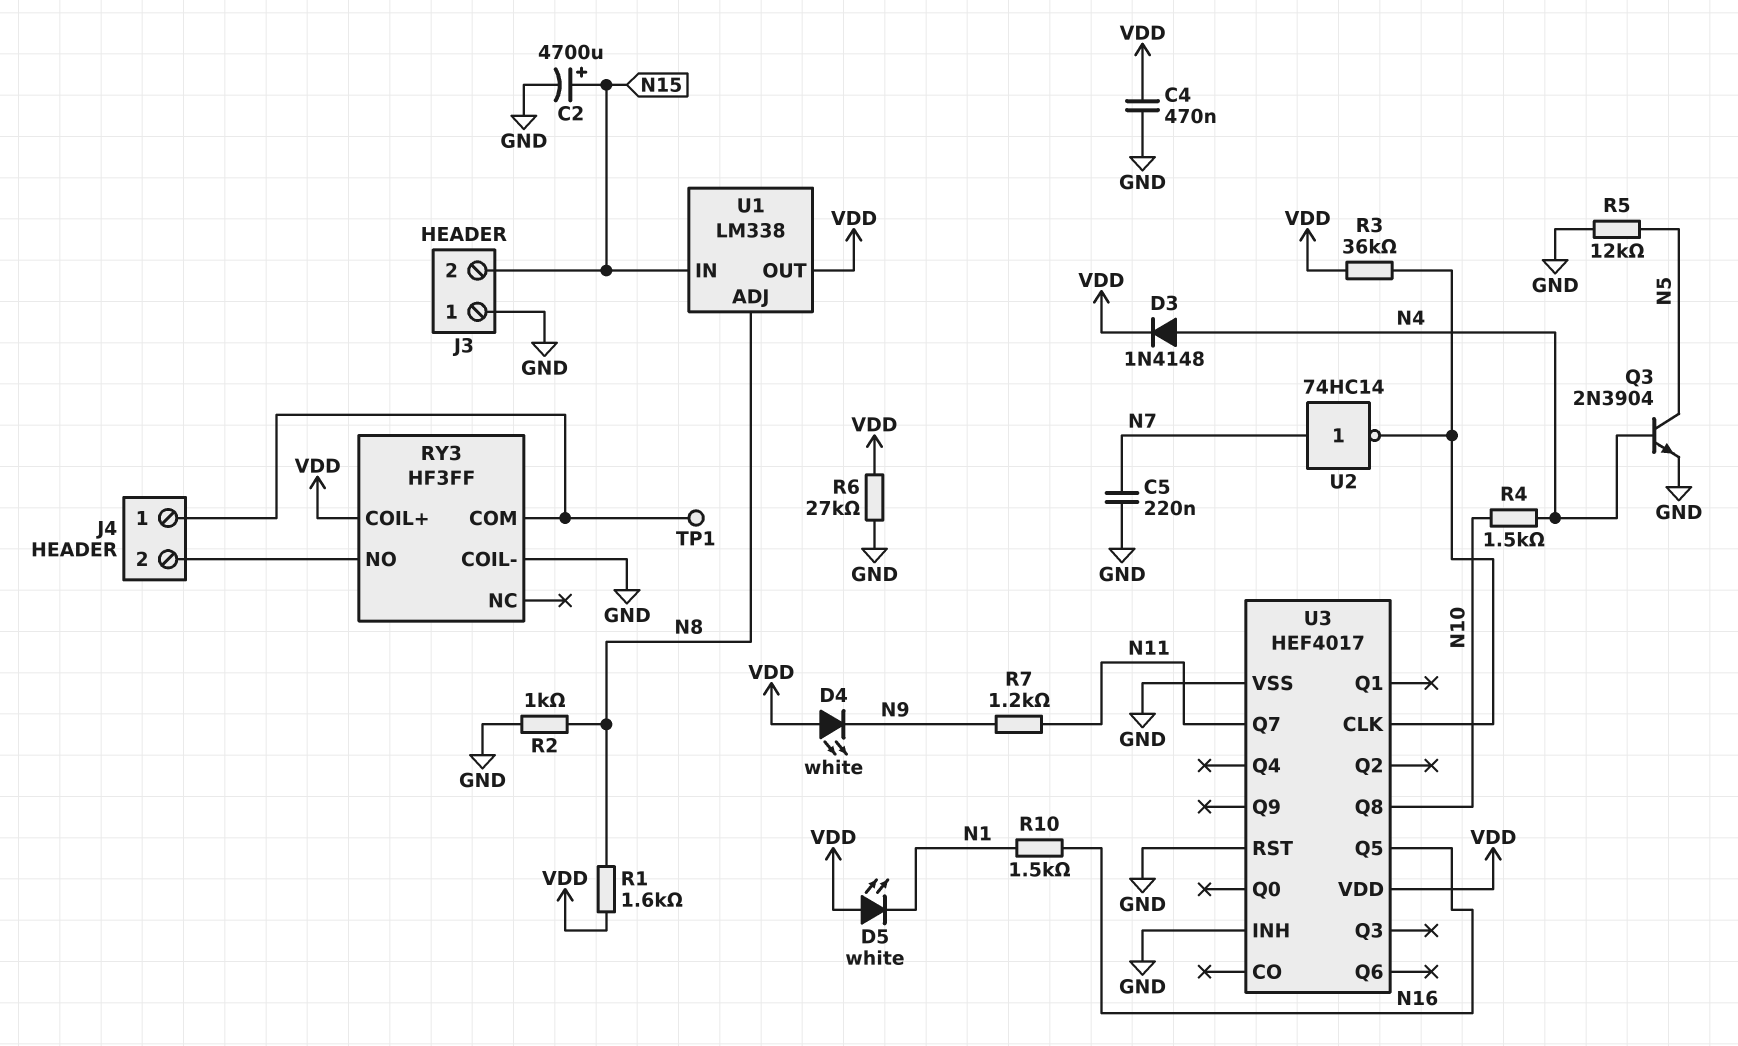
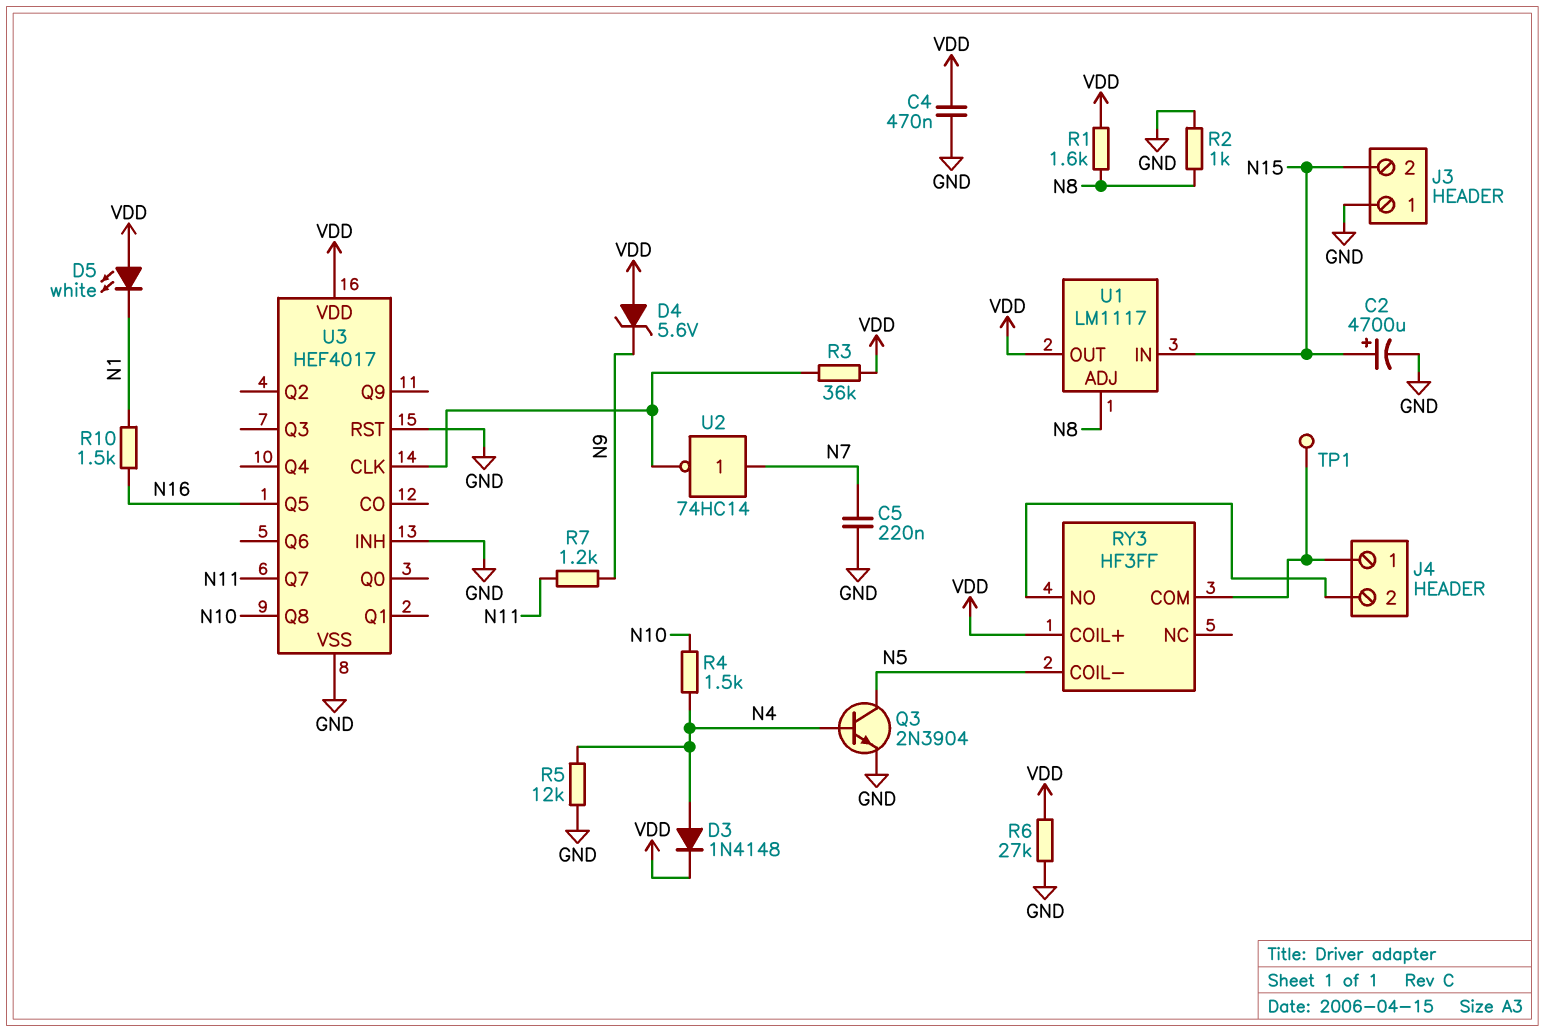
D4: LED white (A VDD, K N9) -> zener 5.6V (A VDD, K N9)
R5: 12k (GND, N5) -> 12k (GND, N4)
RY3 pin COIL-: GND -> N5
U1: LM338 -> LM1117

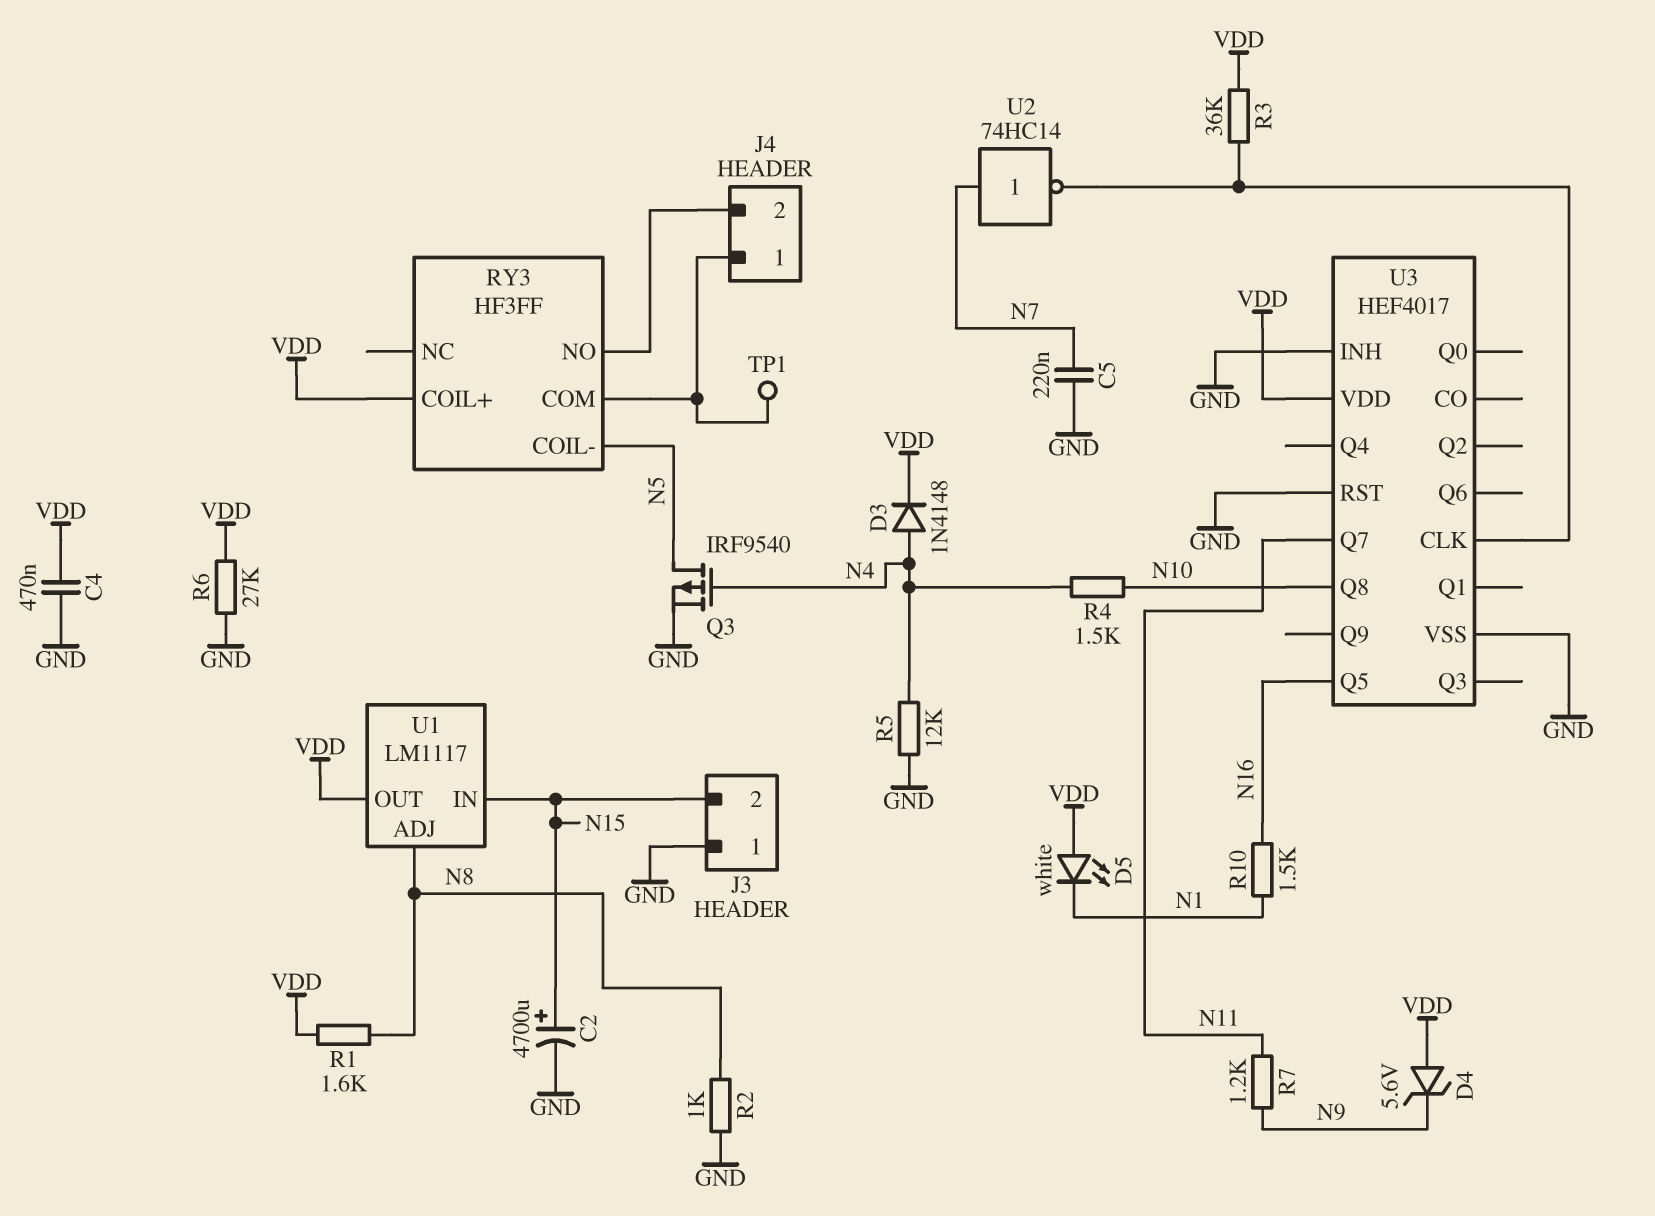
Q3: NPN 2N3904 (B N4, C N5, E GND) -> PMOS IRF9540 (G N4, D N5, S GND)

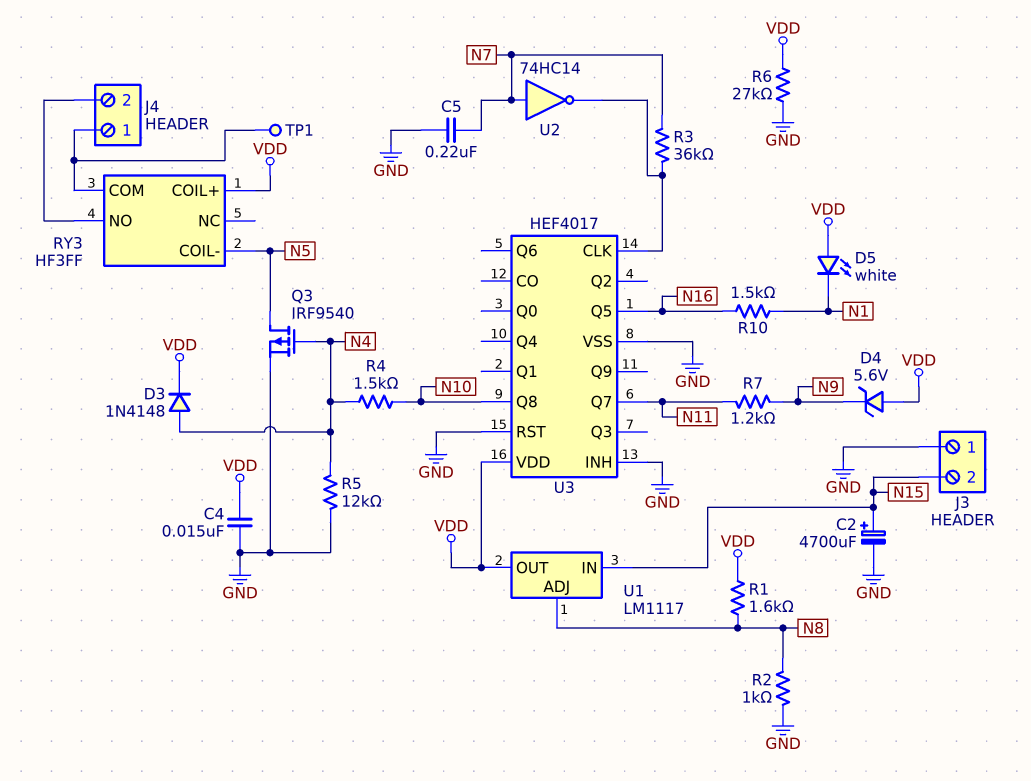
C4: 470nF (GND, VDD) -> 15nF (GND, VDD)
R3: 36k (U3/CLK, VDD) -> 36k (N7, U3/CLK)

